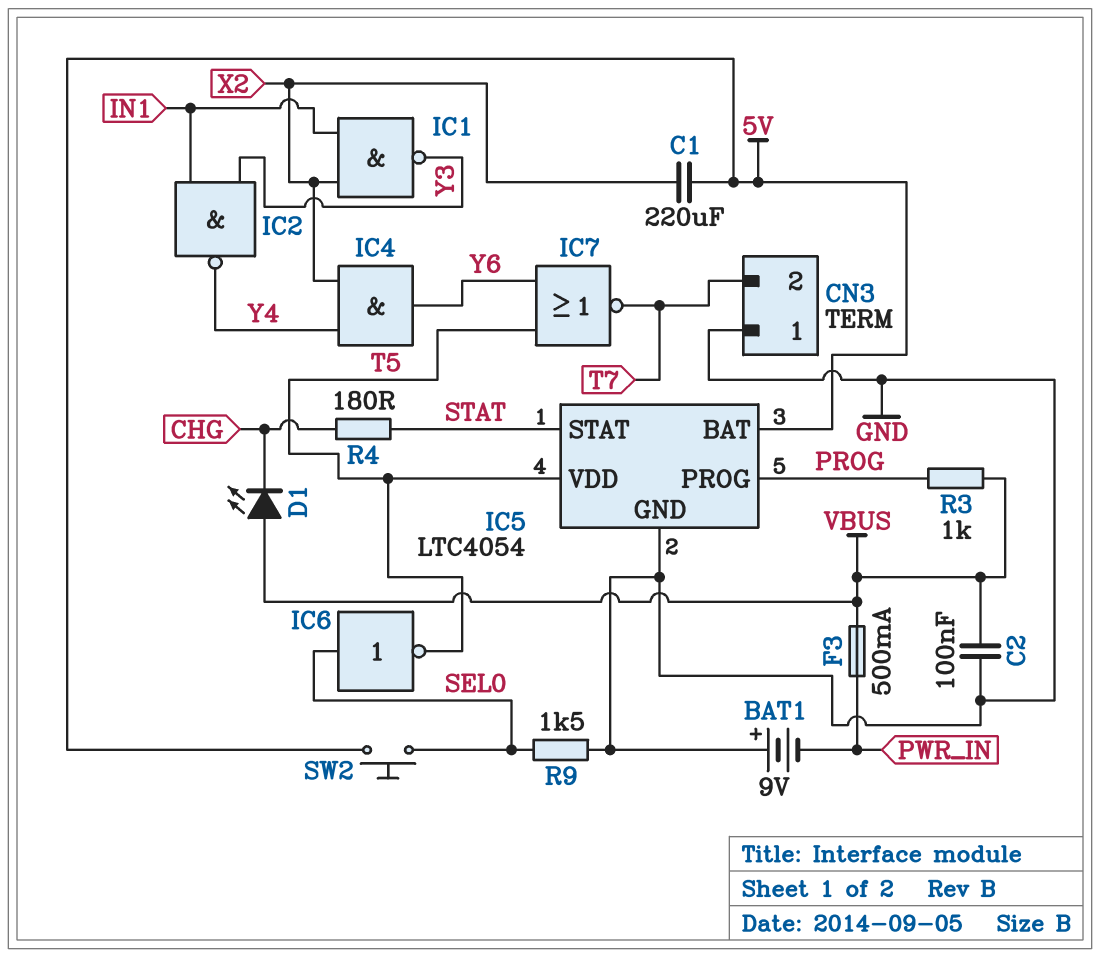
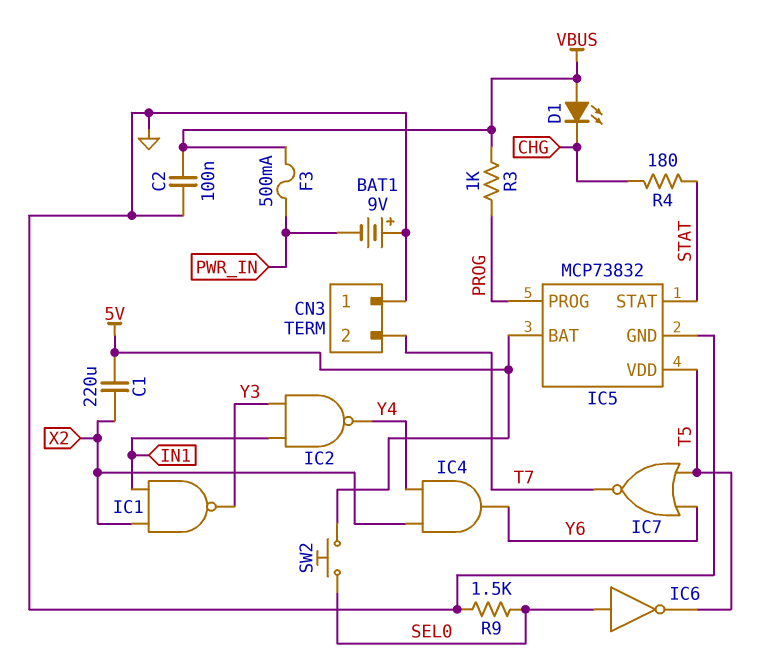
IC5: LTC4054 -> MCP73832

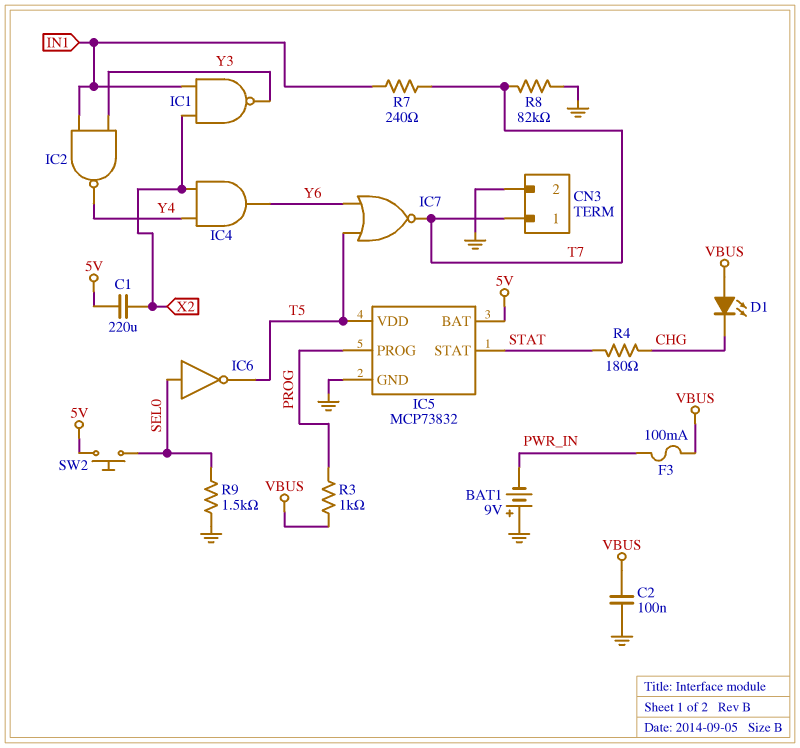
CN3 pin 1: GND -> T7
CN3 pin 2: T7 -> GND
F3: 500mA (PWR_IN, VBUS) -> 100mA (PWR_IN, VBUS)
R7: none -> 240 (IN1, T7)
R8: none -> 82k (GND, T7)

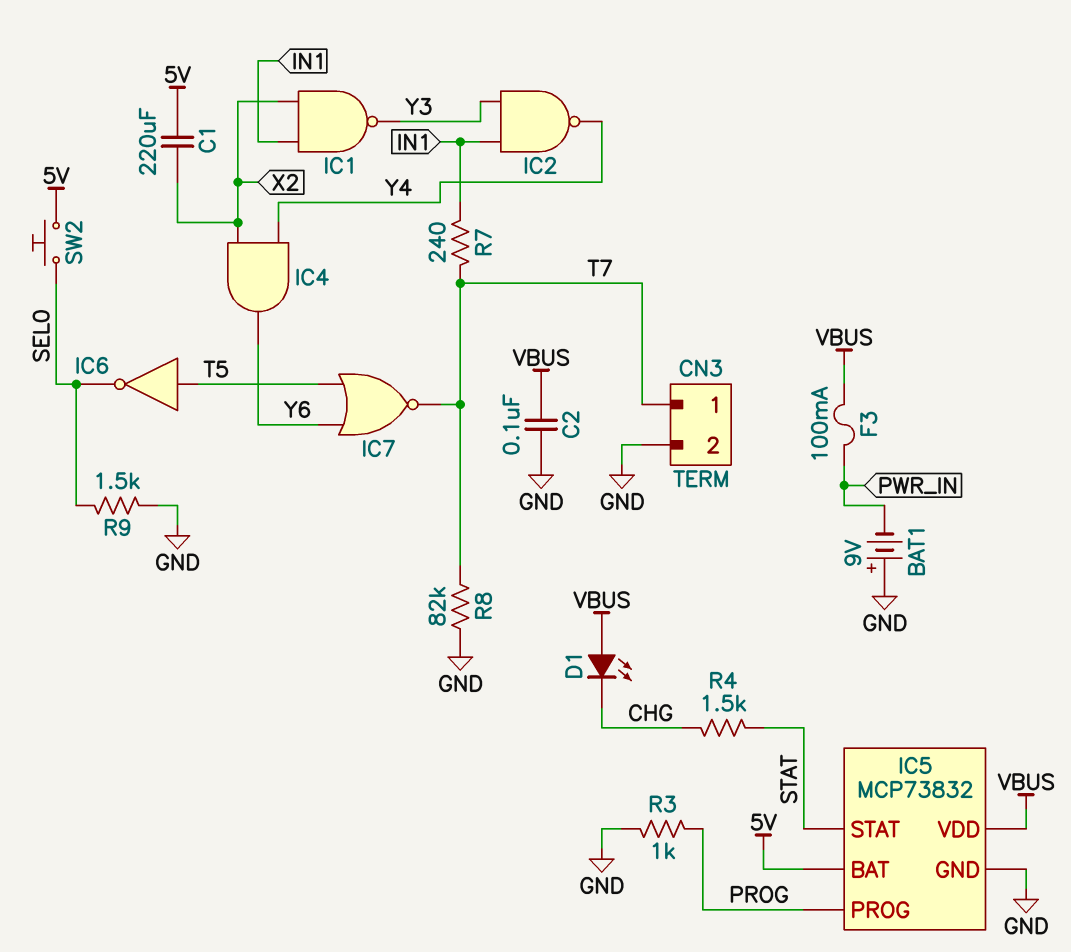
IC5 pin VDD: T5 -> VBUS
IC6: NOT (in SEL0, out T5) -> NOT (in T5, out SEL0)
R3: 1k (PROG, VBUS) -> 1k (GND, PROG)
R4: 180 (CHG, STAT) -> 1.5k (CHG, STAT)

